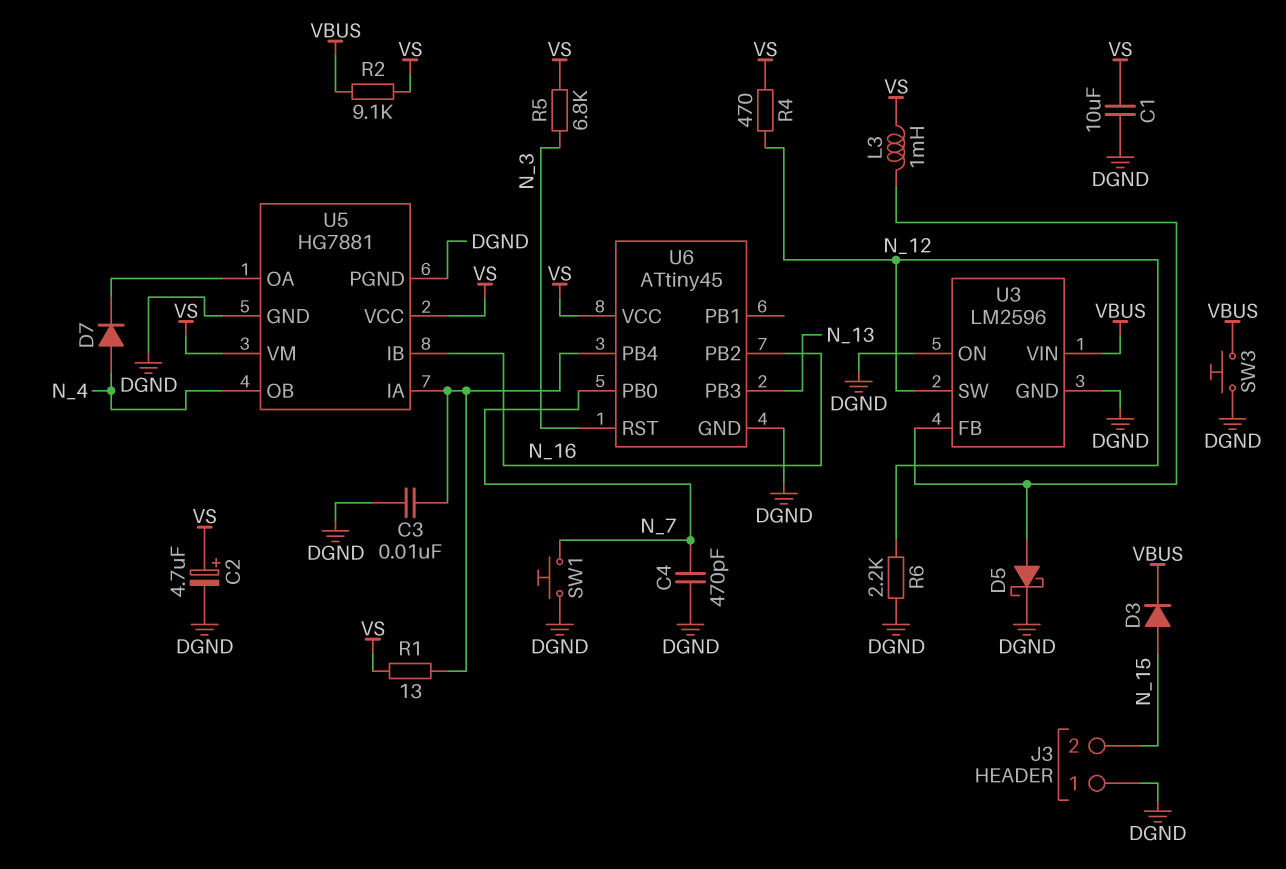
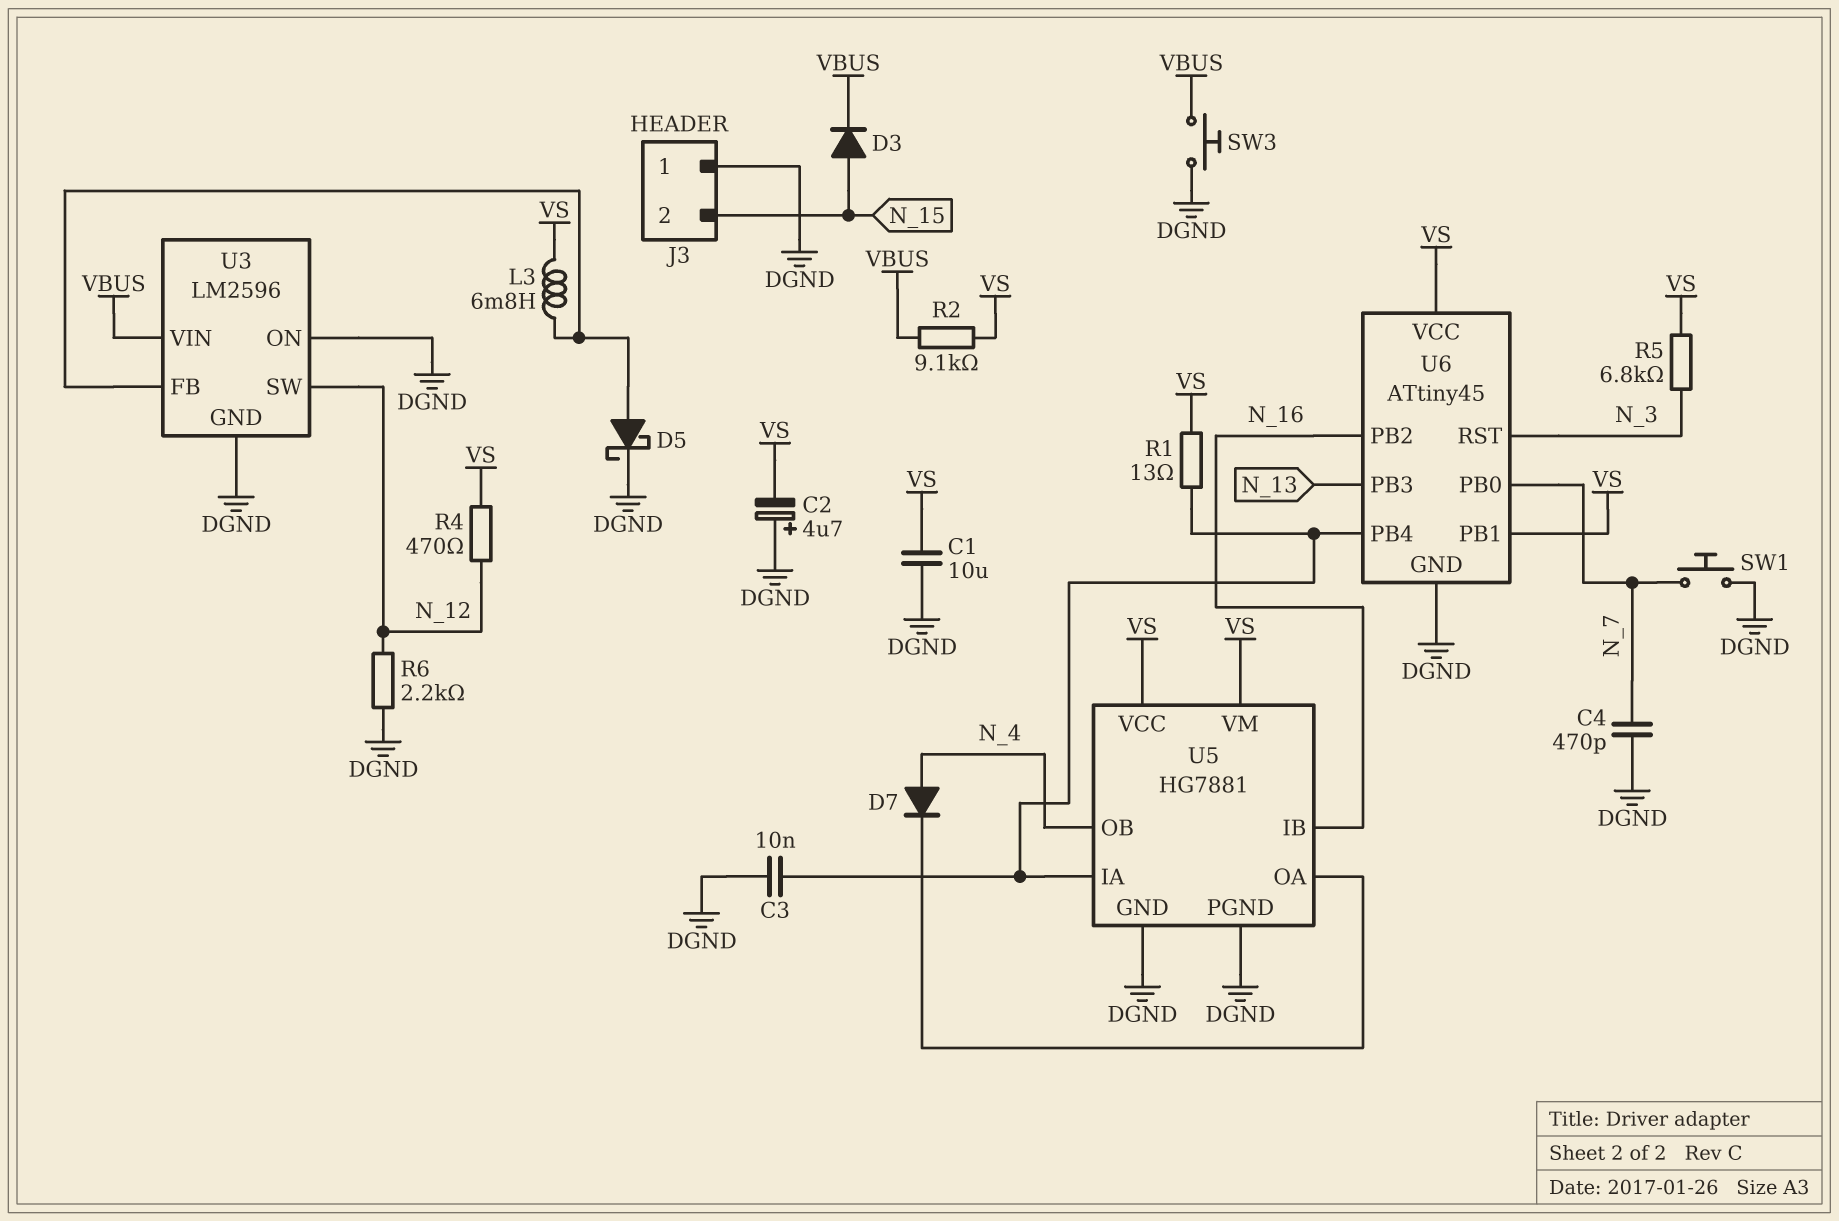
C2: 4.7uF (plus VS, minus DGND) -> 4.7uF (plus DGND, minus VS)
L3: 1mH (U3/FB, VS) -> 6.8mH (U3/FB, VS)
U6 pin PB1: none -> VS

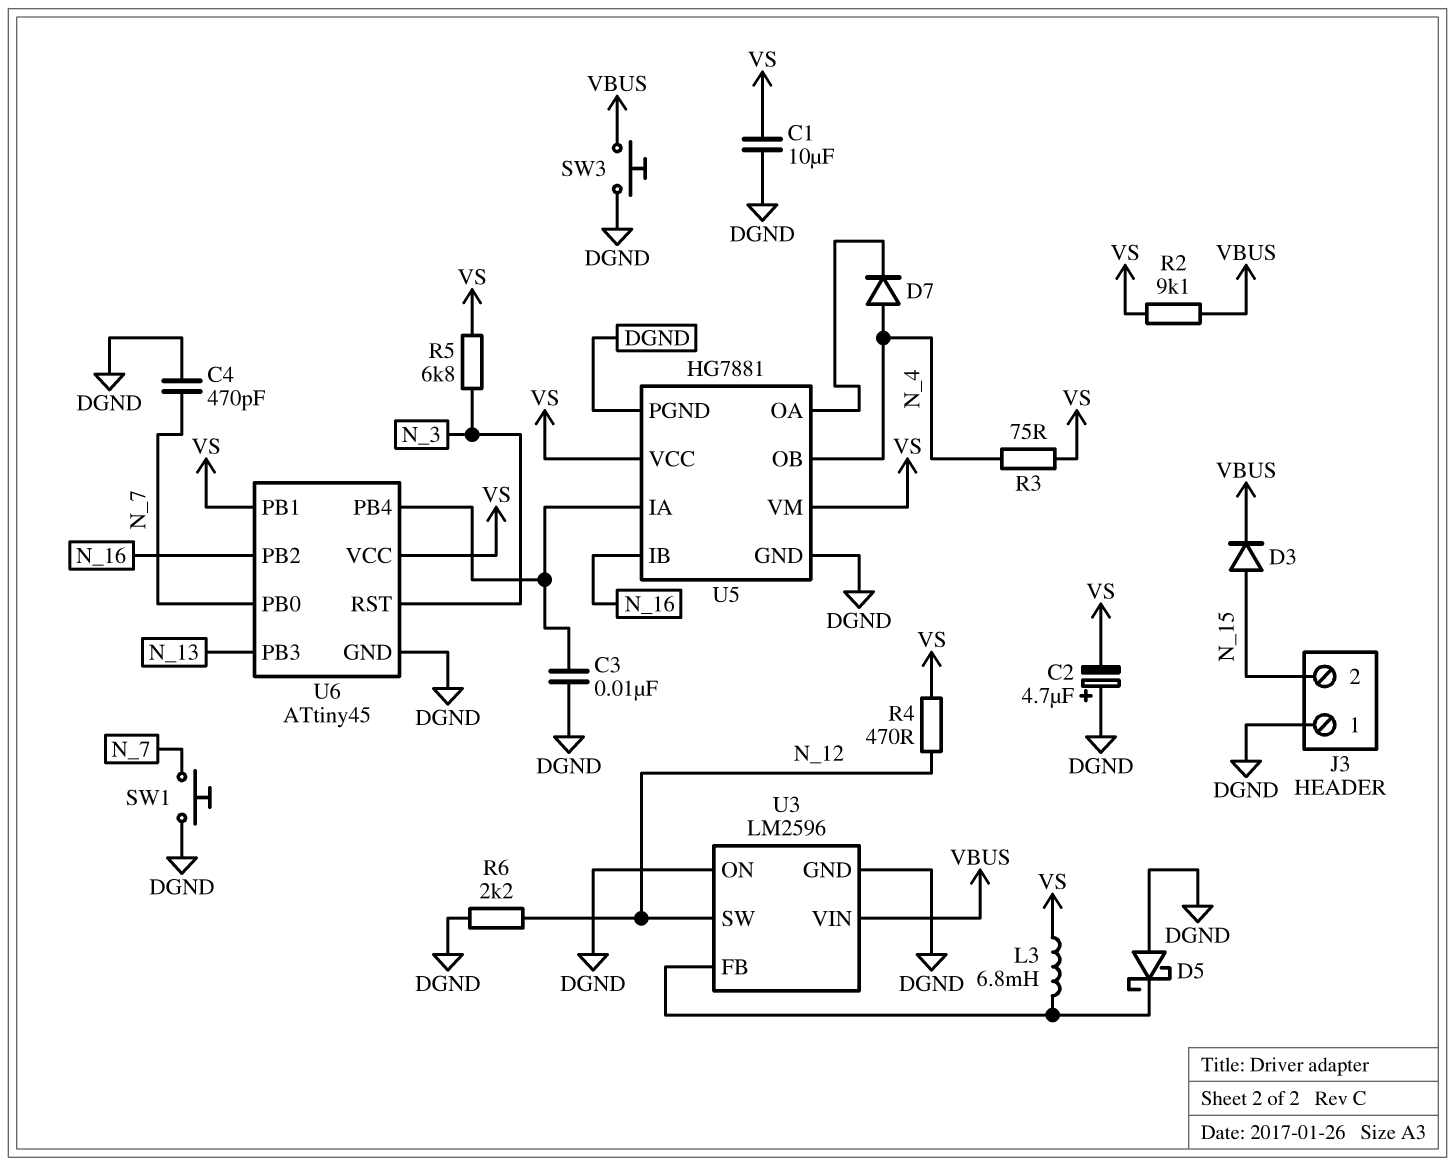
D5: schottky (A U3/FB, K DGND) -> schottky (A DGND, K U3/FB)
R1: 13 (U5/IA, VS) -> none
R3: none -> 75 (N_4, VS)

